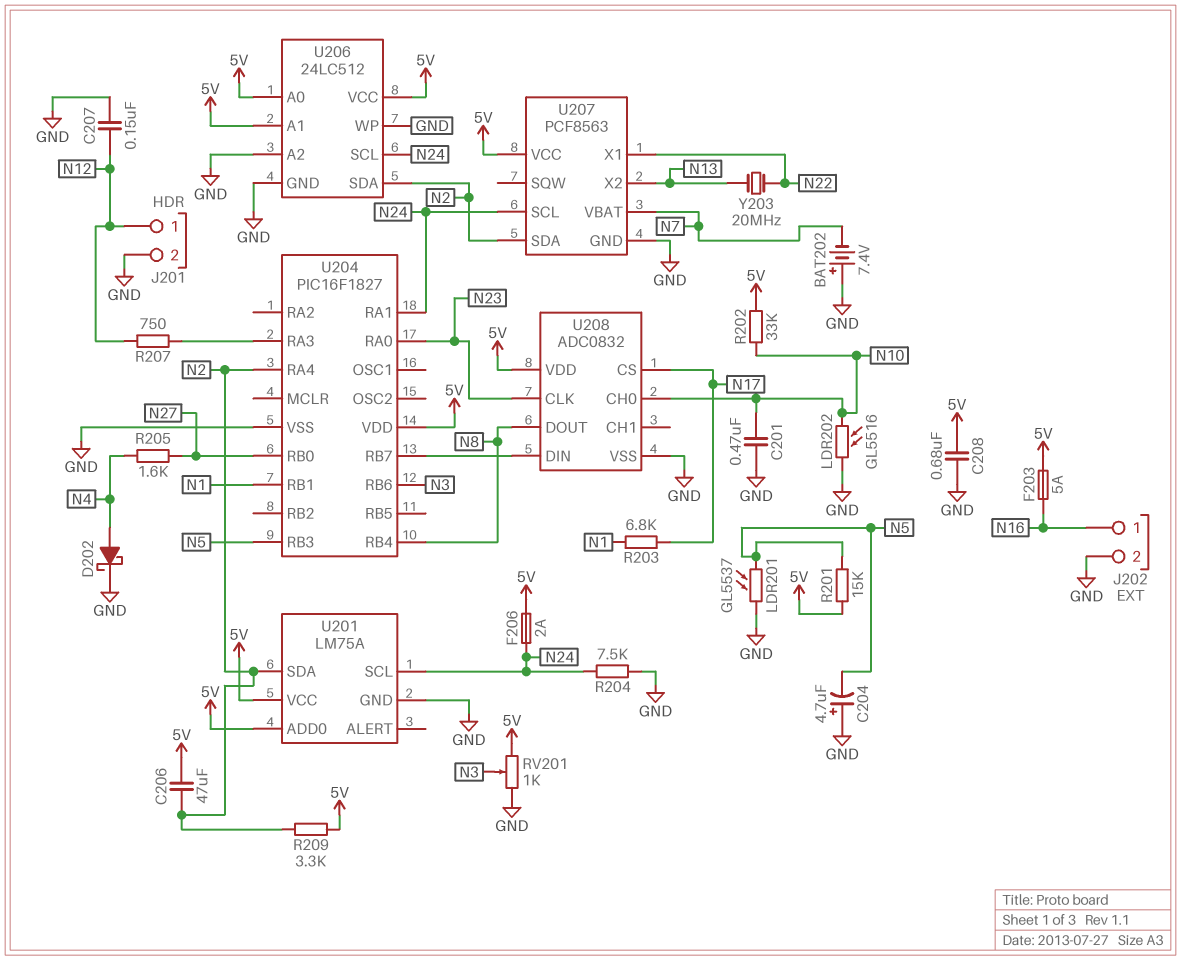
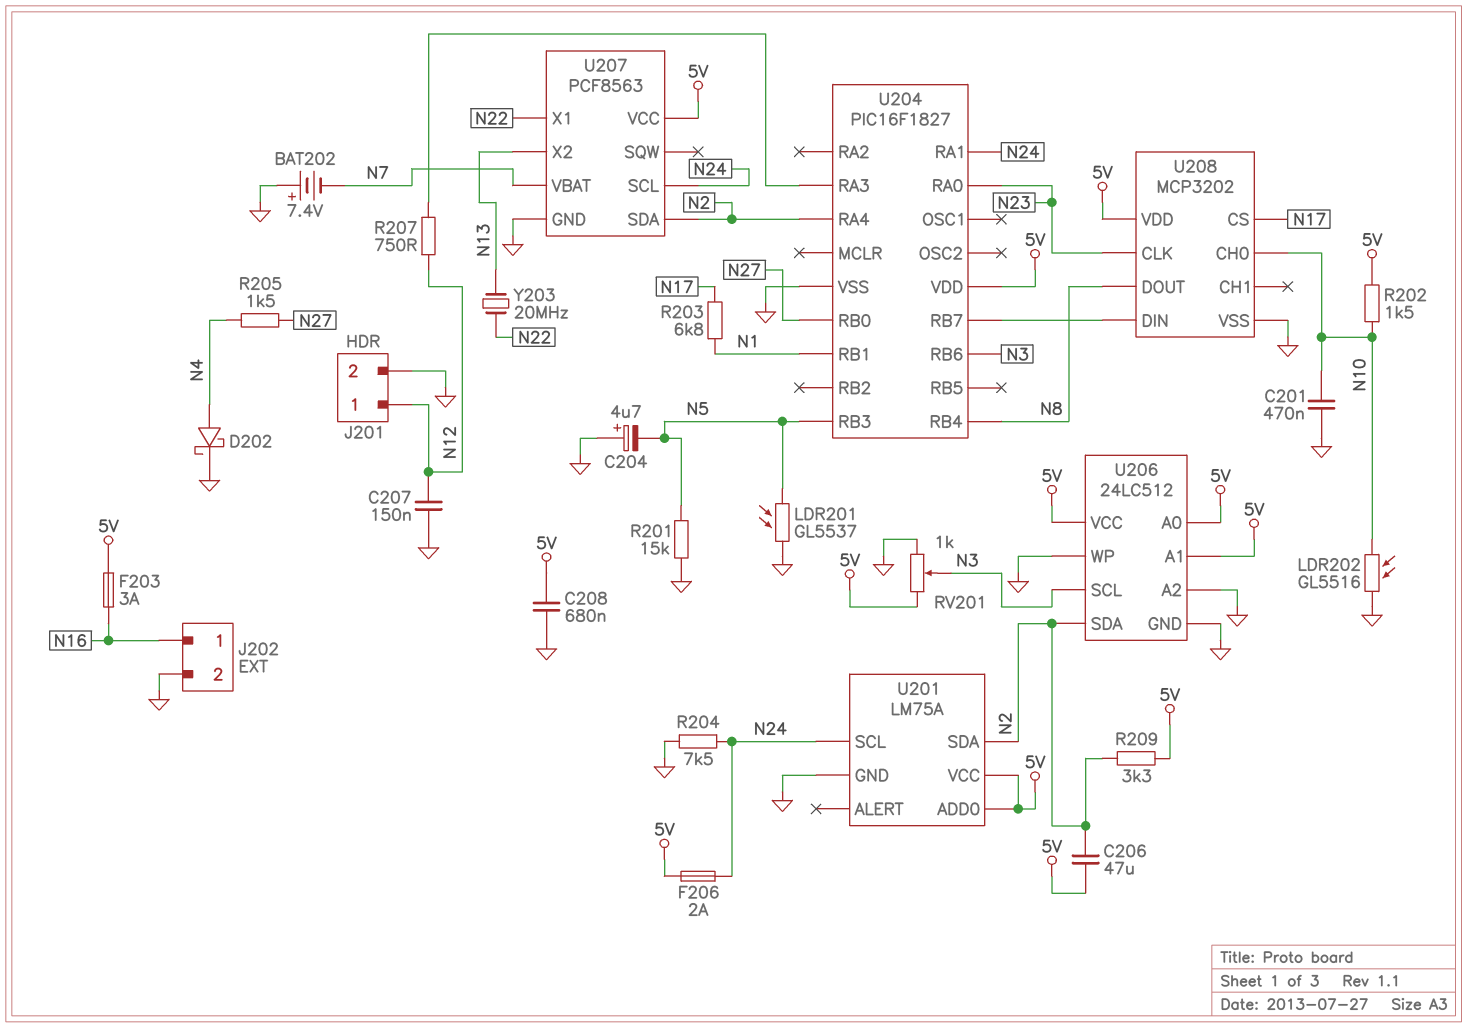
F203: 5A (5V, N16) -> 3A (5V, N16)
R201: 15k (5V, N5) -> 15k (GND, N5)
R202: 33k (5V, N10) -> 1.5k (5V, N10)
R205: 1.6k (N4, N27) -> 1.5k (N4, N27)
U206 pin SCL: N24 -> N3
U208: ADC0832 -> MCP3202

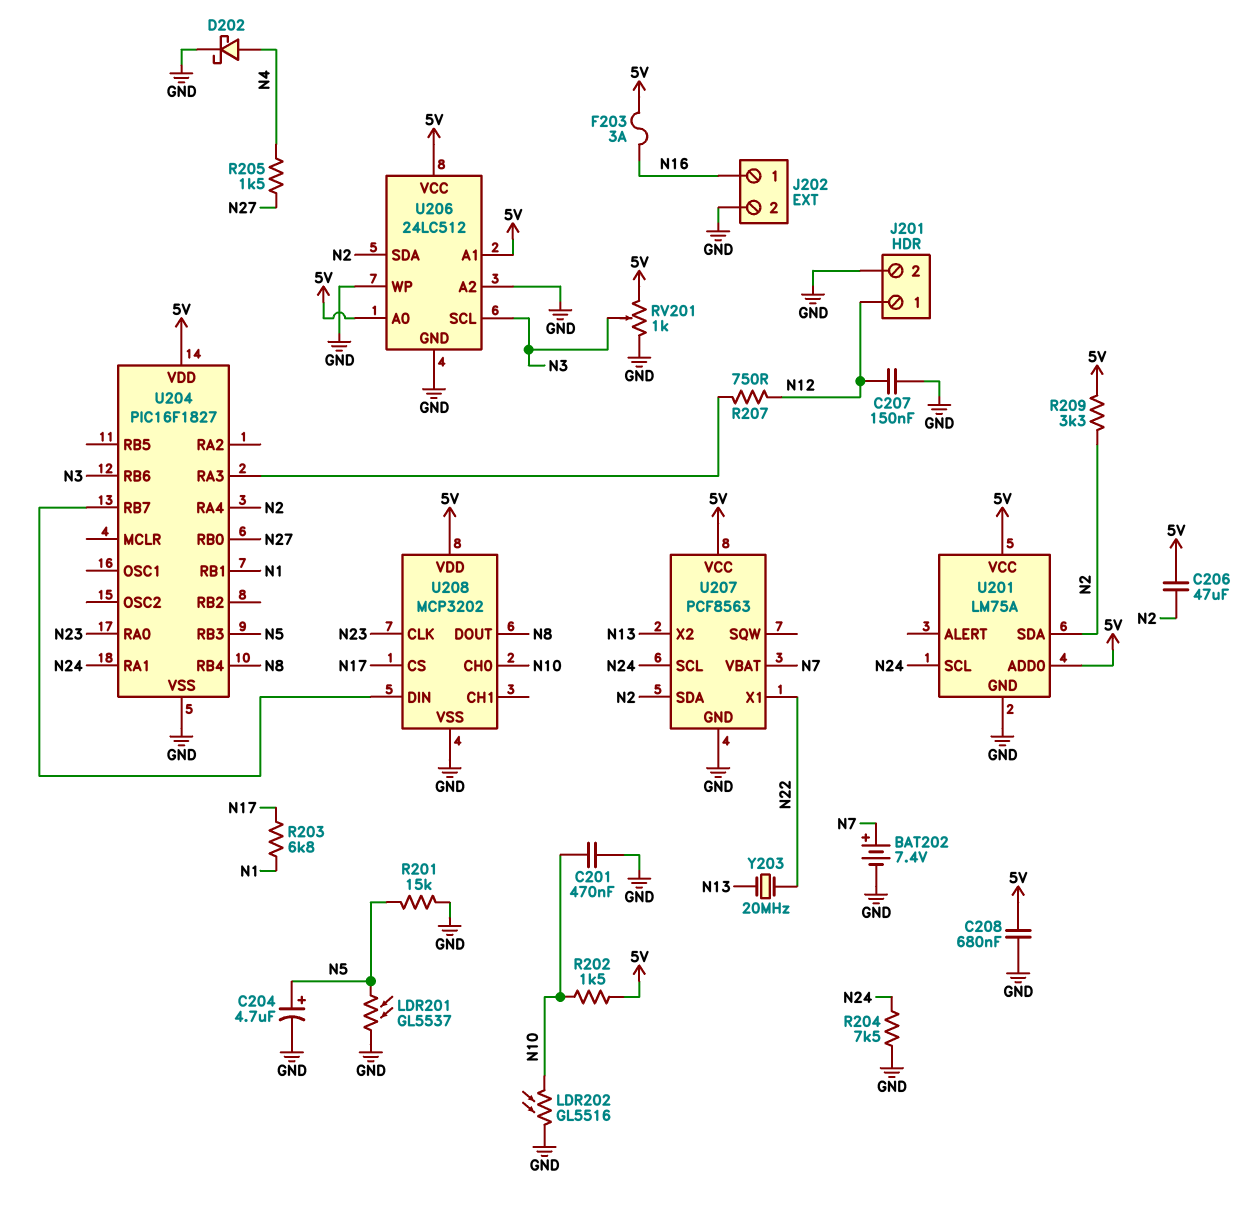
BAT202: 7.4V (plus GND, minus N7) -> 7.4V (plus N7, minus GND)
C204: 4.7uF (plus GND, minus N5) -> 4.7uF (plus N5, minus GND)
F206: 2A (5V, N24) -> none

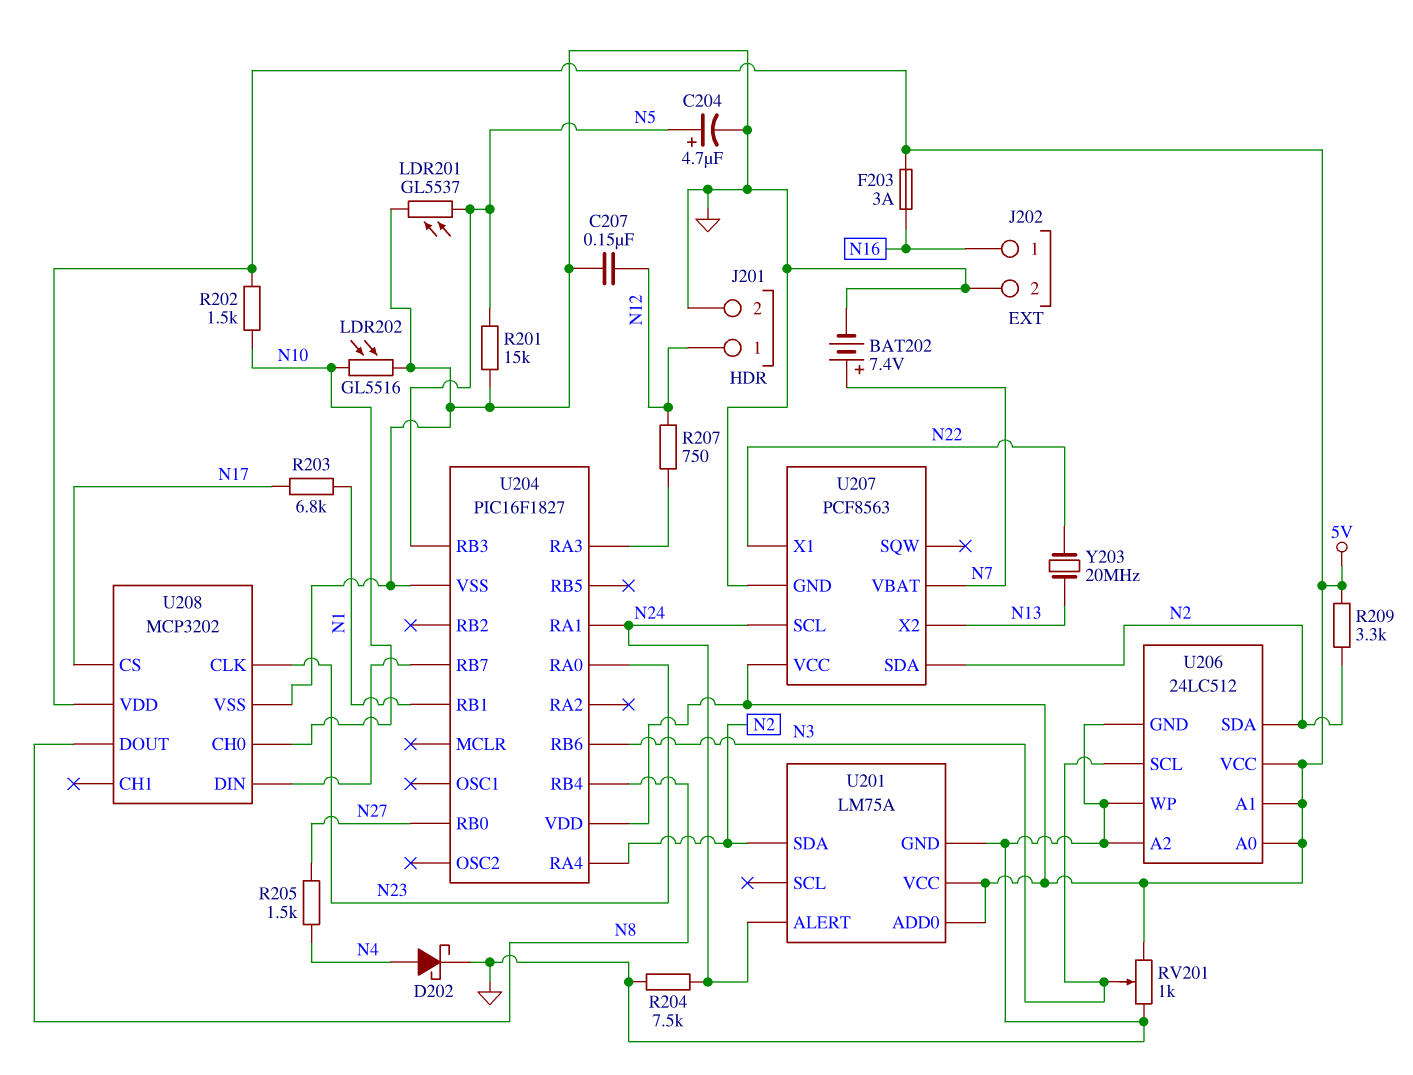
C201: 470nF (GND, N10) -> none
C206: 47uF (5V, N2) -> none
C208: 680nF (5V, GND) -> none
U201 pin ALERT: none -> N24
U201 pin SCL: N24 -> none

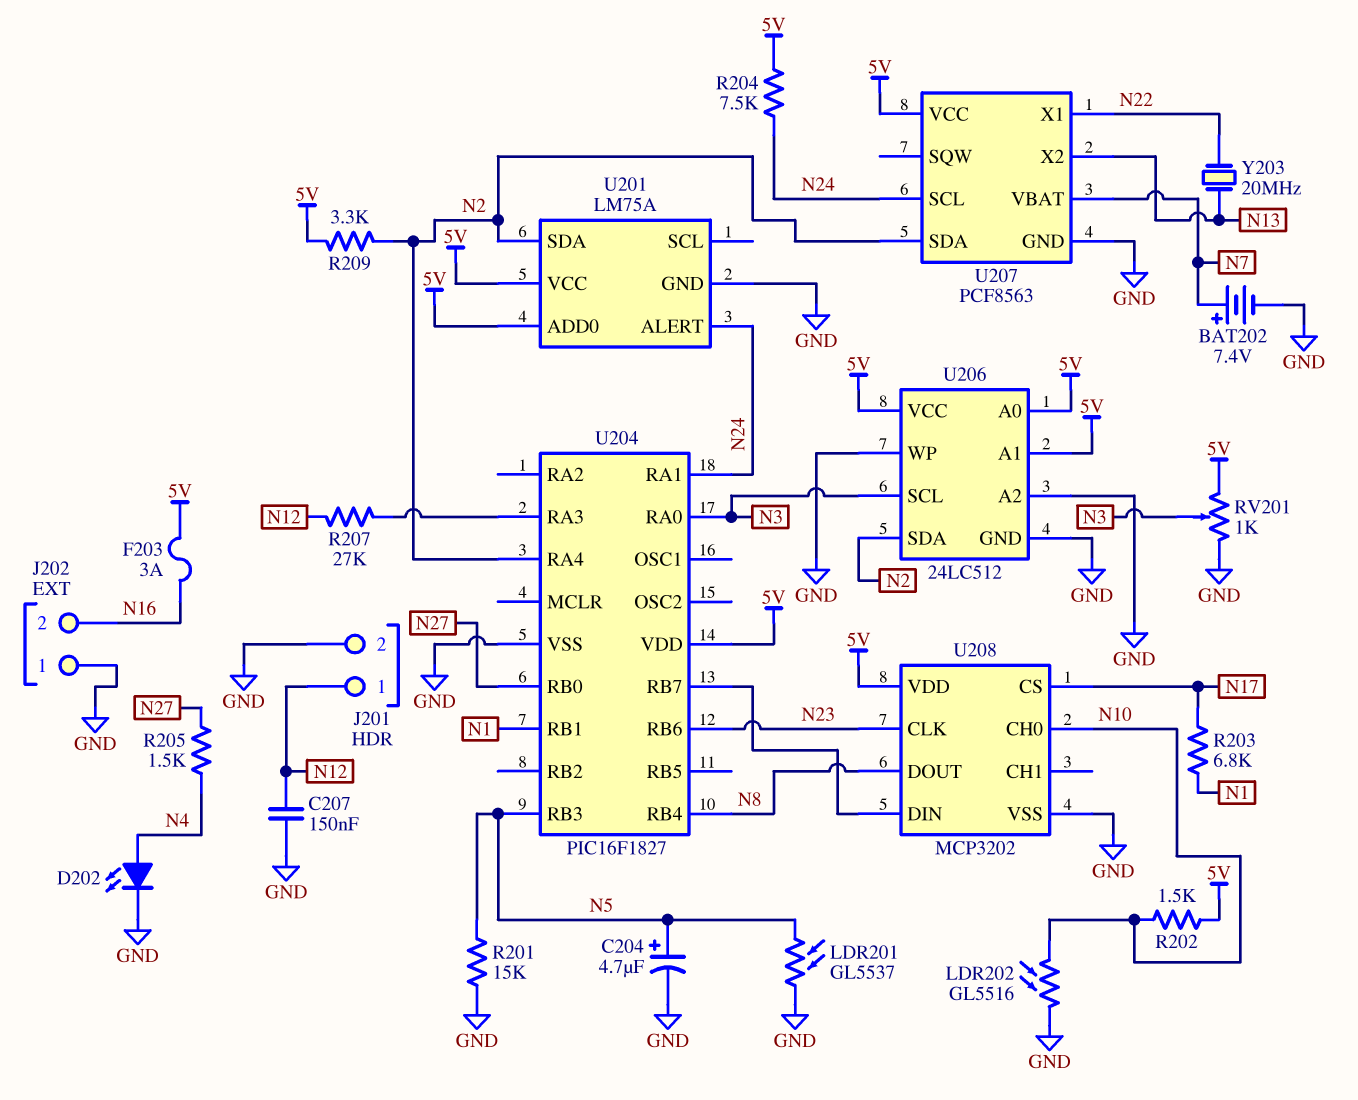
D202: schottky (A N4, K GND) -> LED (A N4, K GND)
J202 pin 1: N16 -> GND
J202 pin 2: GND -> N16
R204: 7.5k (GND, N24) -> 7.5k (5V, N24)
R207: 750 (N12, U204/RA3) -> 27k (N12, U204/RA3)
U204 pin RA0: N23 -> N3
U204 pin RB6: N3 -> N23

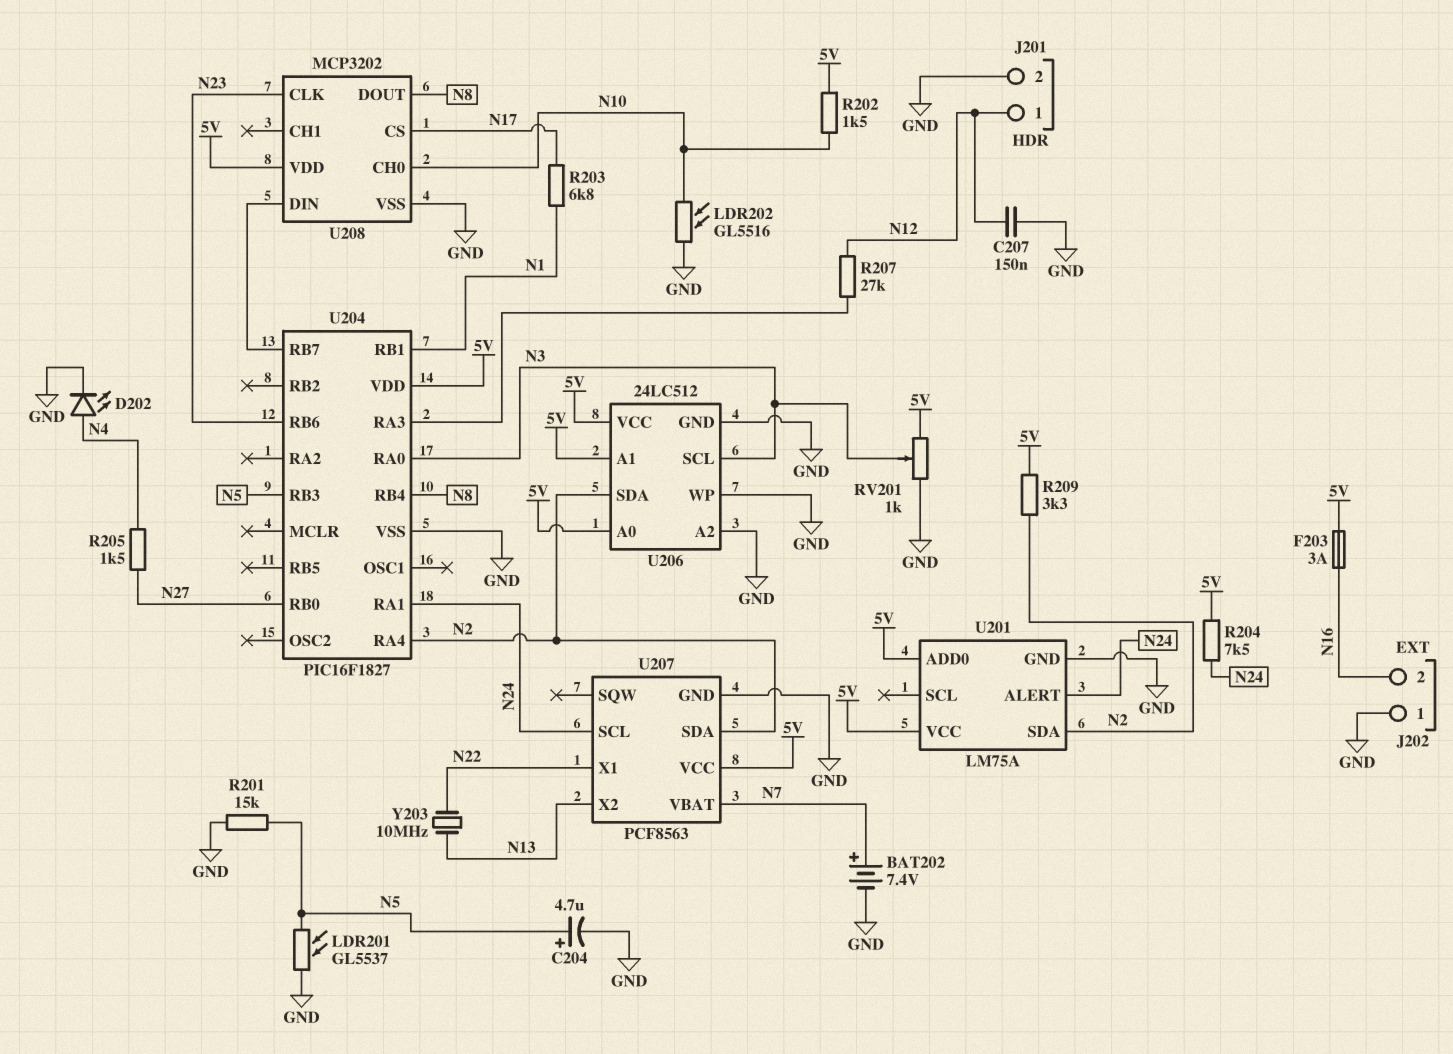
Y203: 20MHz (N13, N22) -> 10MHz (N13, N22)

